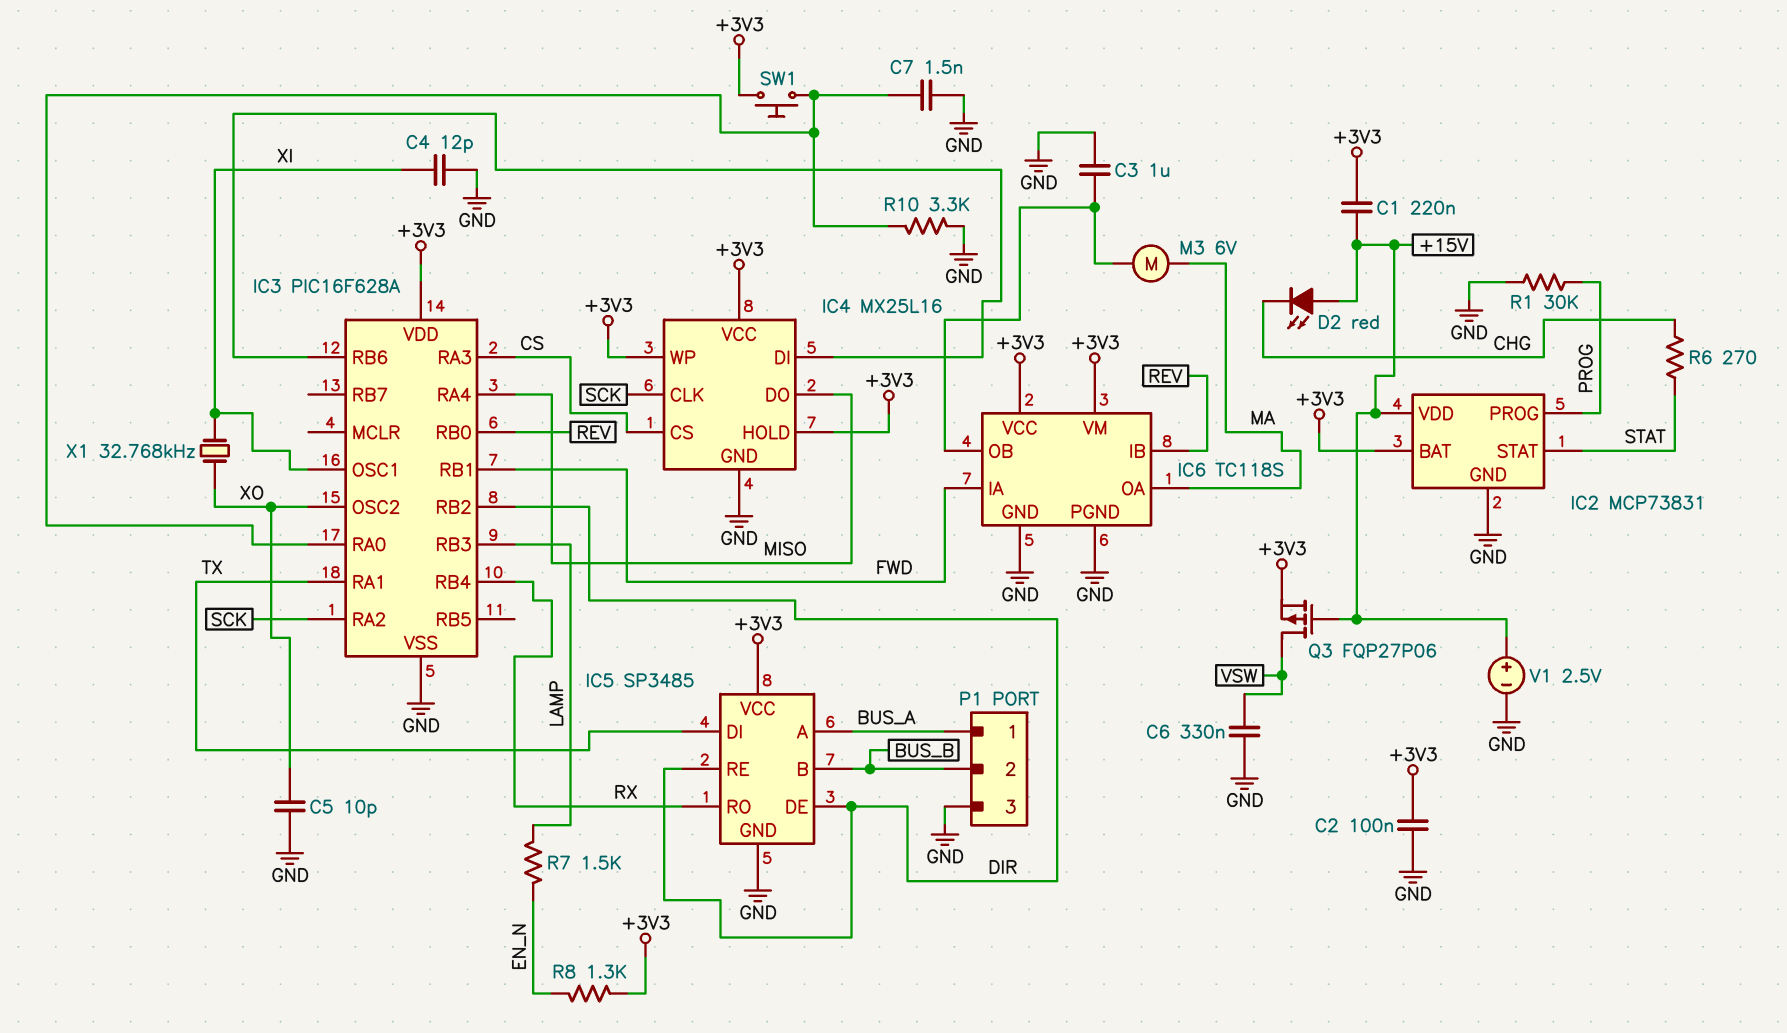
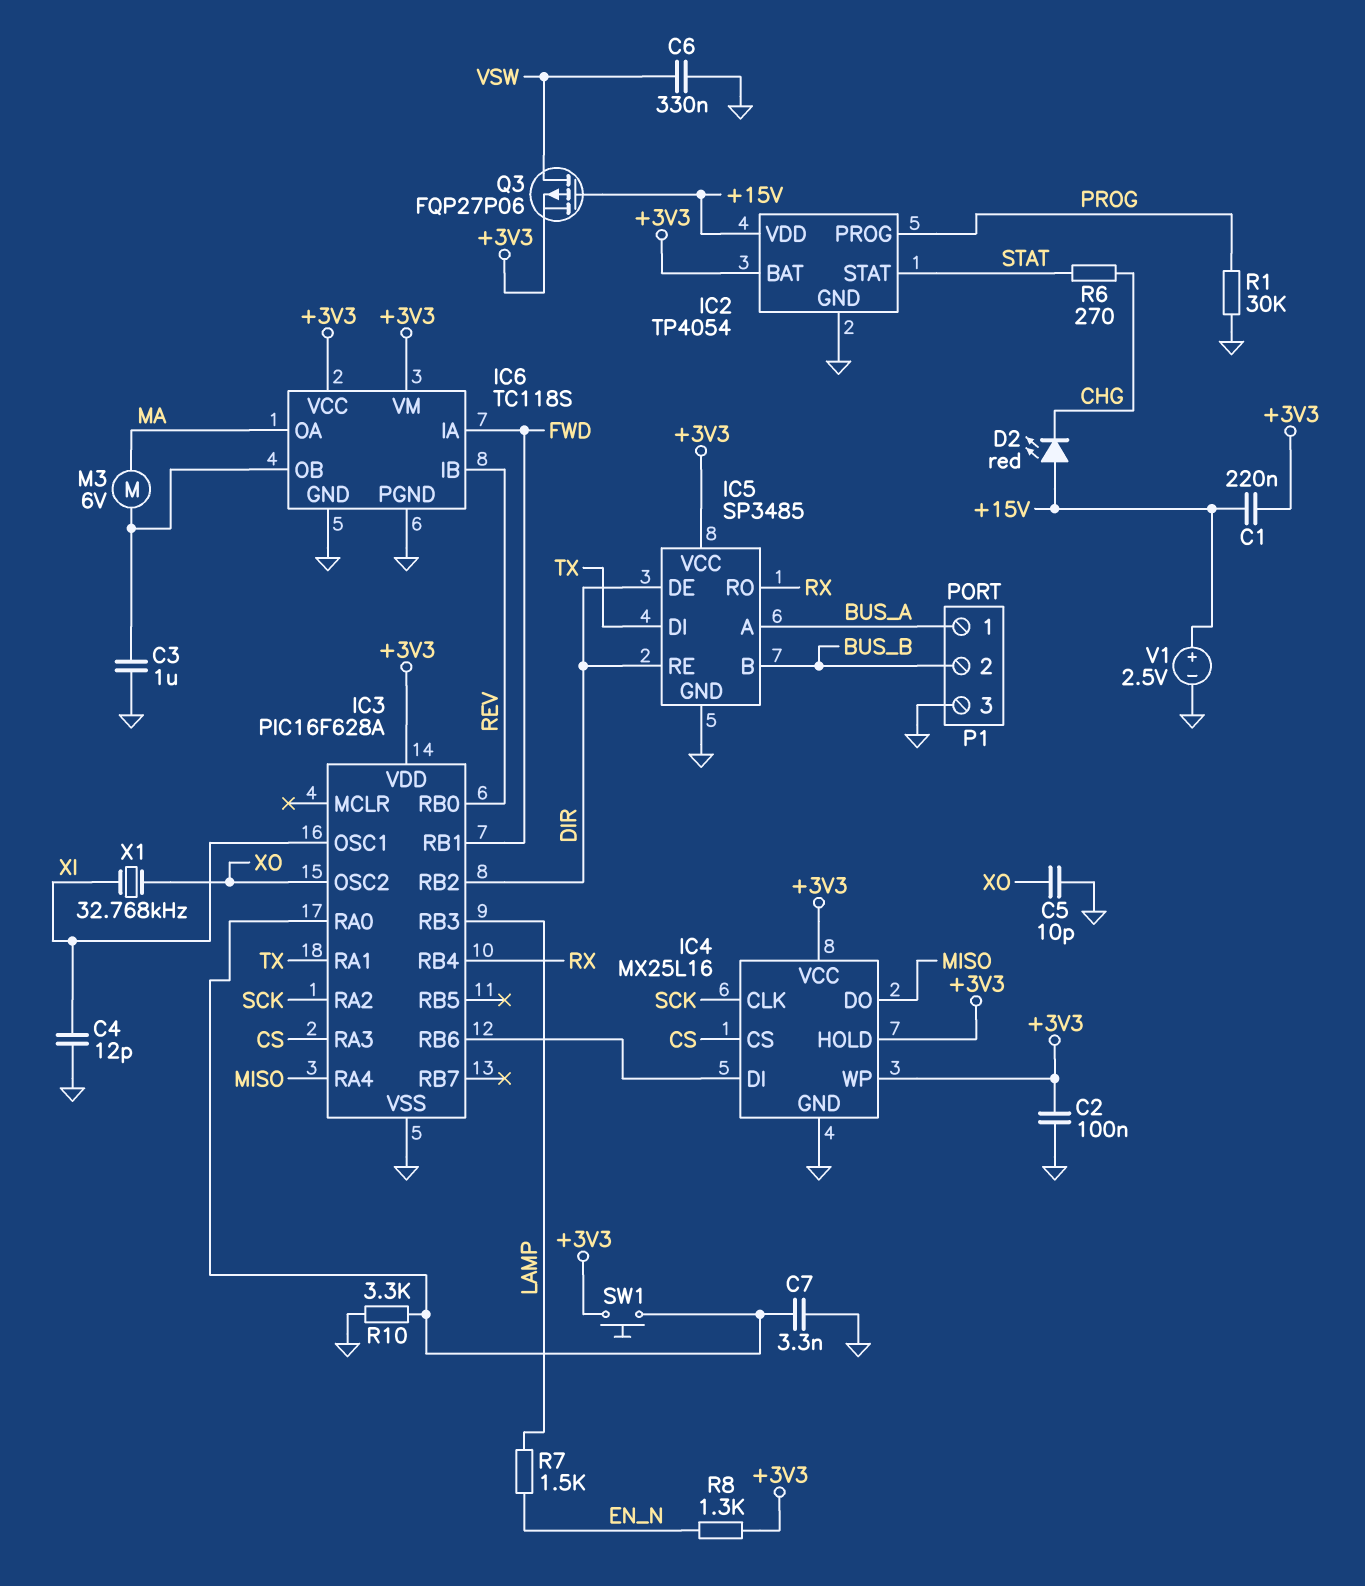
C7: 1.5nF (GND, IC3/RA0) -> 3.3nF (GND, IC3/RA0)
IC2: MCP73831 -> TP4054

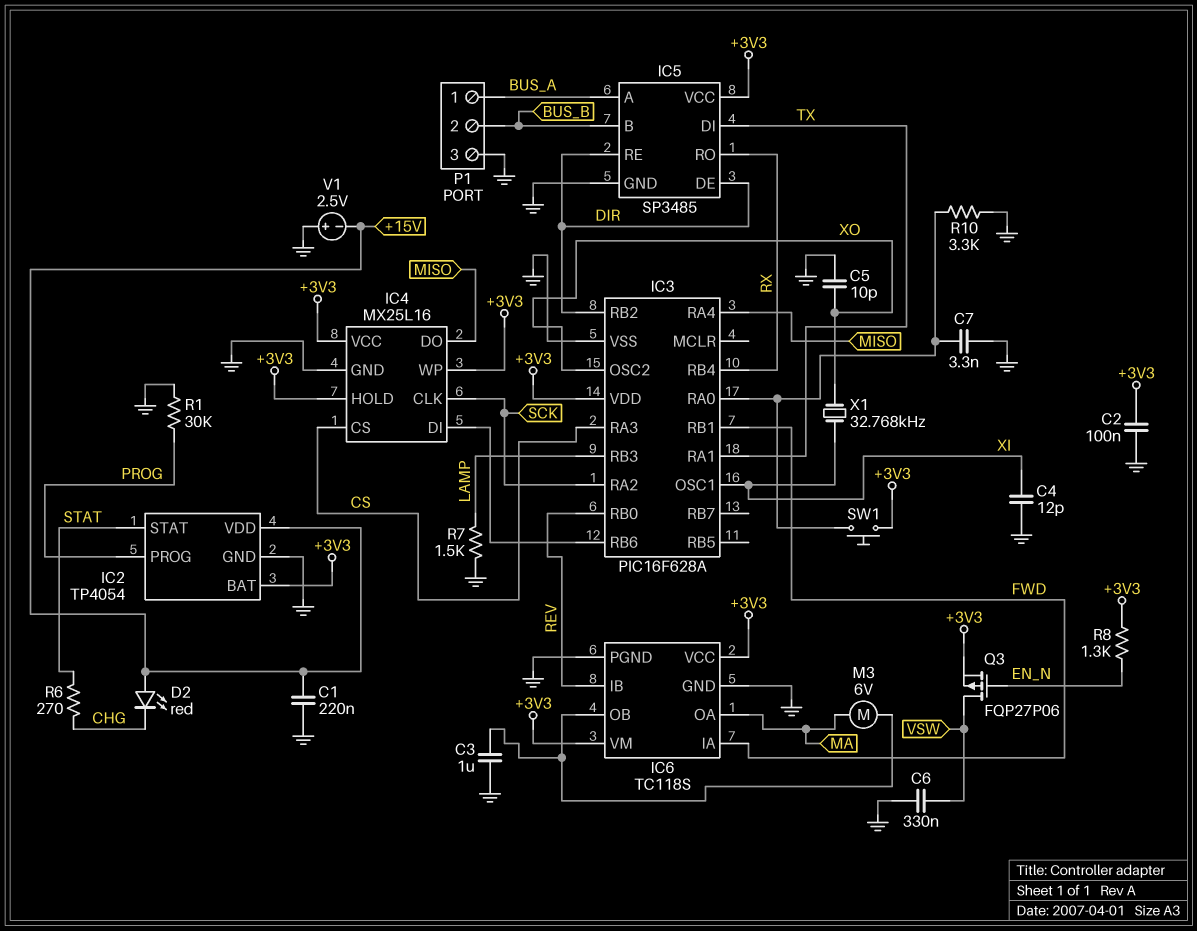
C1: 220nF (+3V3, +15V) -> 220nF (+15V, GND)
Q3: PMOS FQP27P06 (G +15V, D VSW, S +3V3) -> PMOS FQP27P06 (G EN_N, D VSW, S +3V3)
R7: 1.5k (EN_N, LAMP) -> 1.5k (GND, LAMP)
V1: 2.5V (plus +15V, minus GND) -> 2.5V (plus GND, minus +15V)

